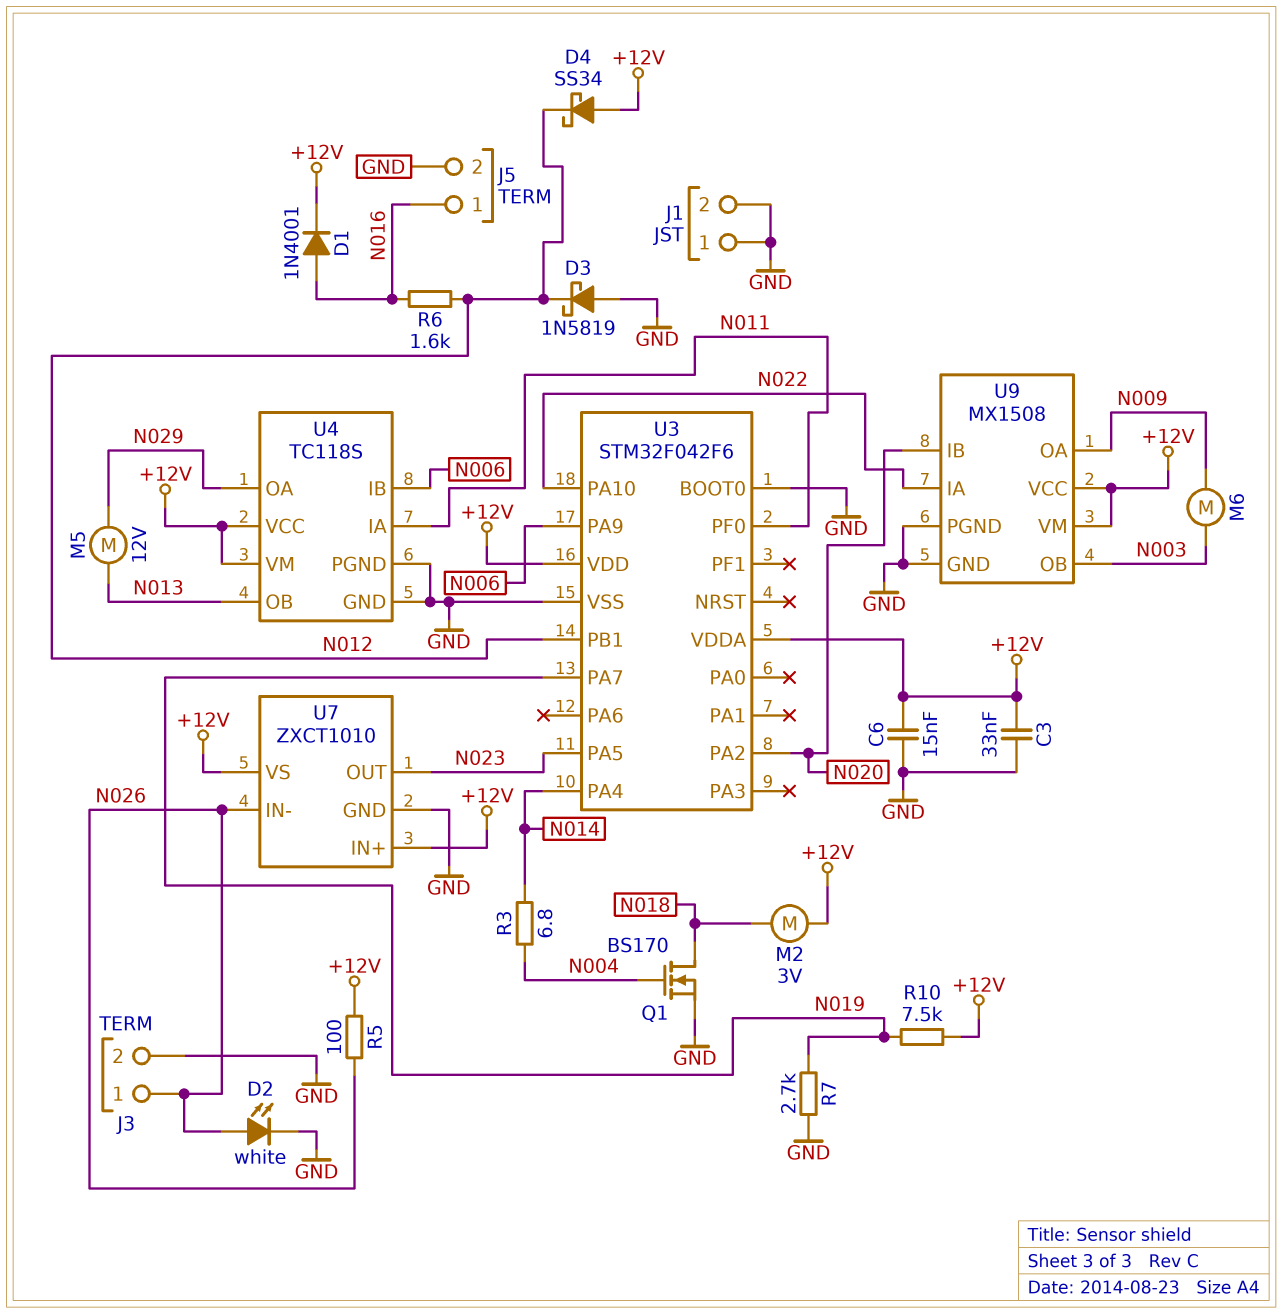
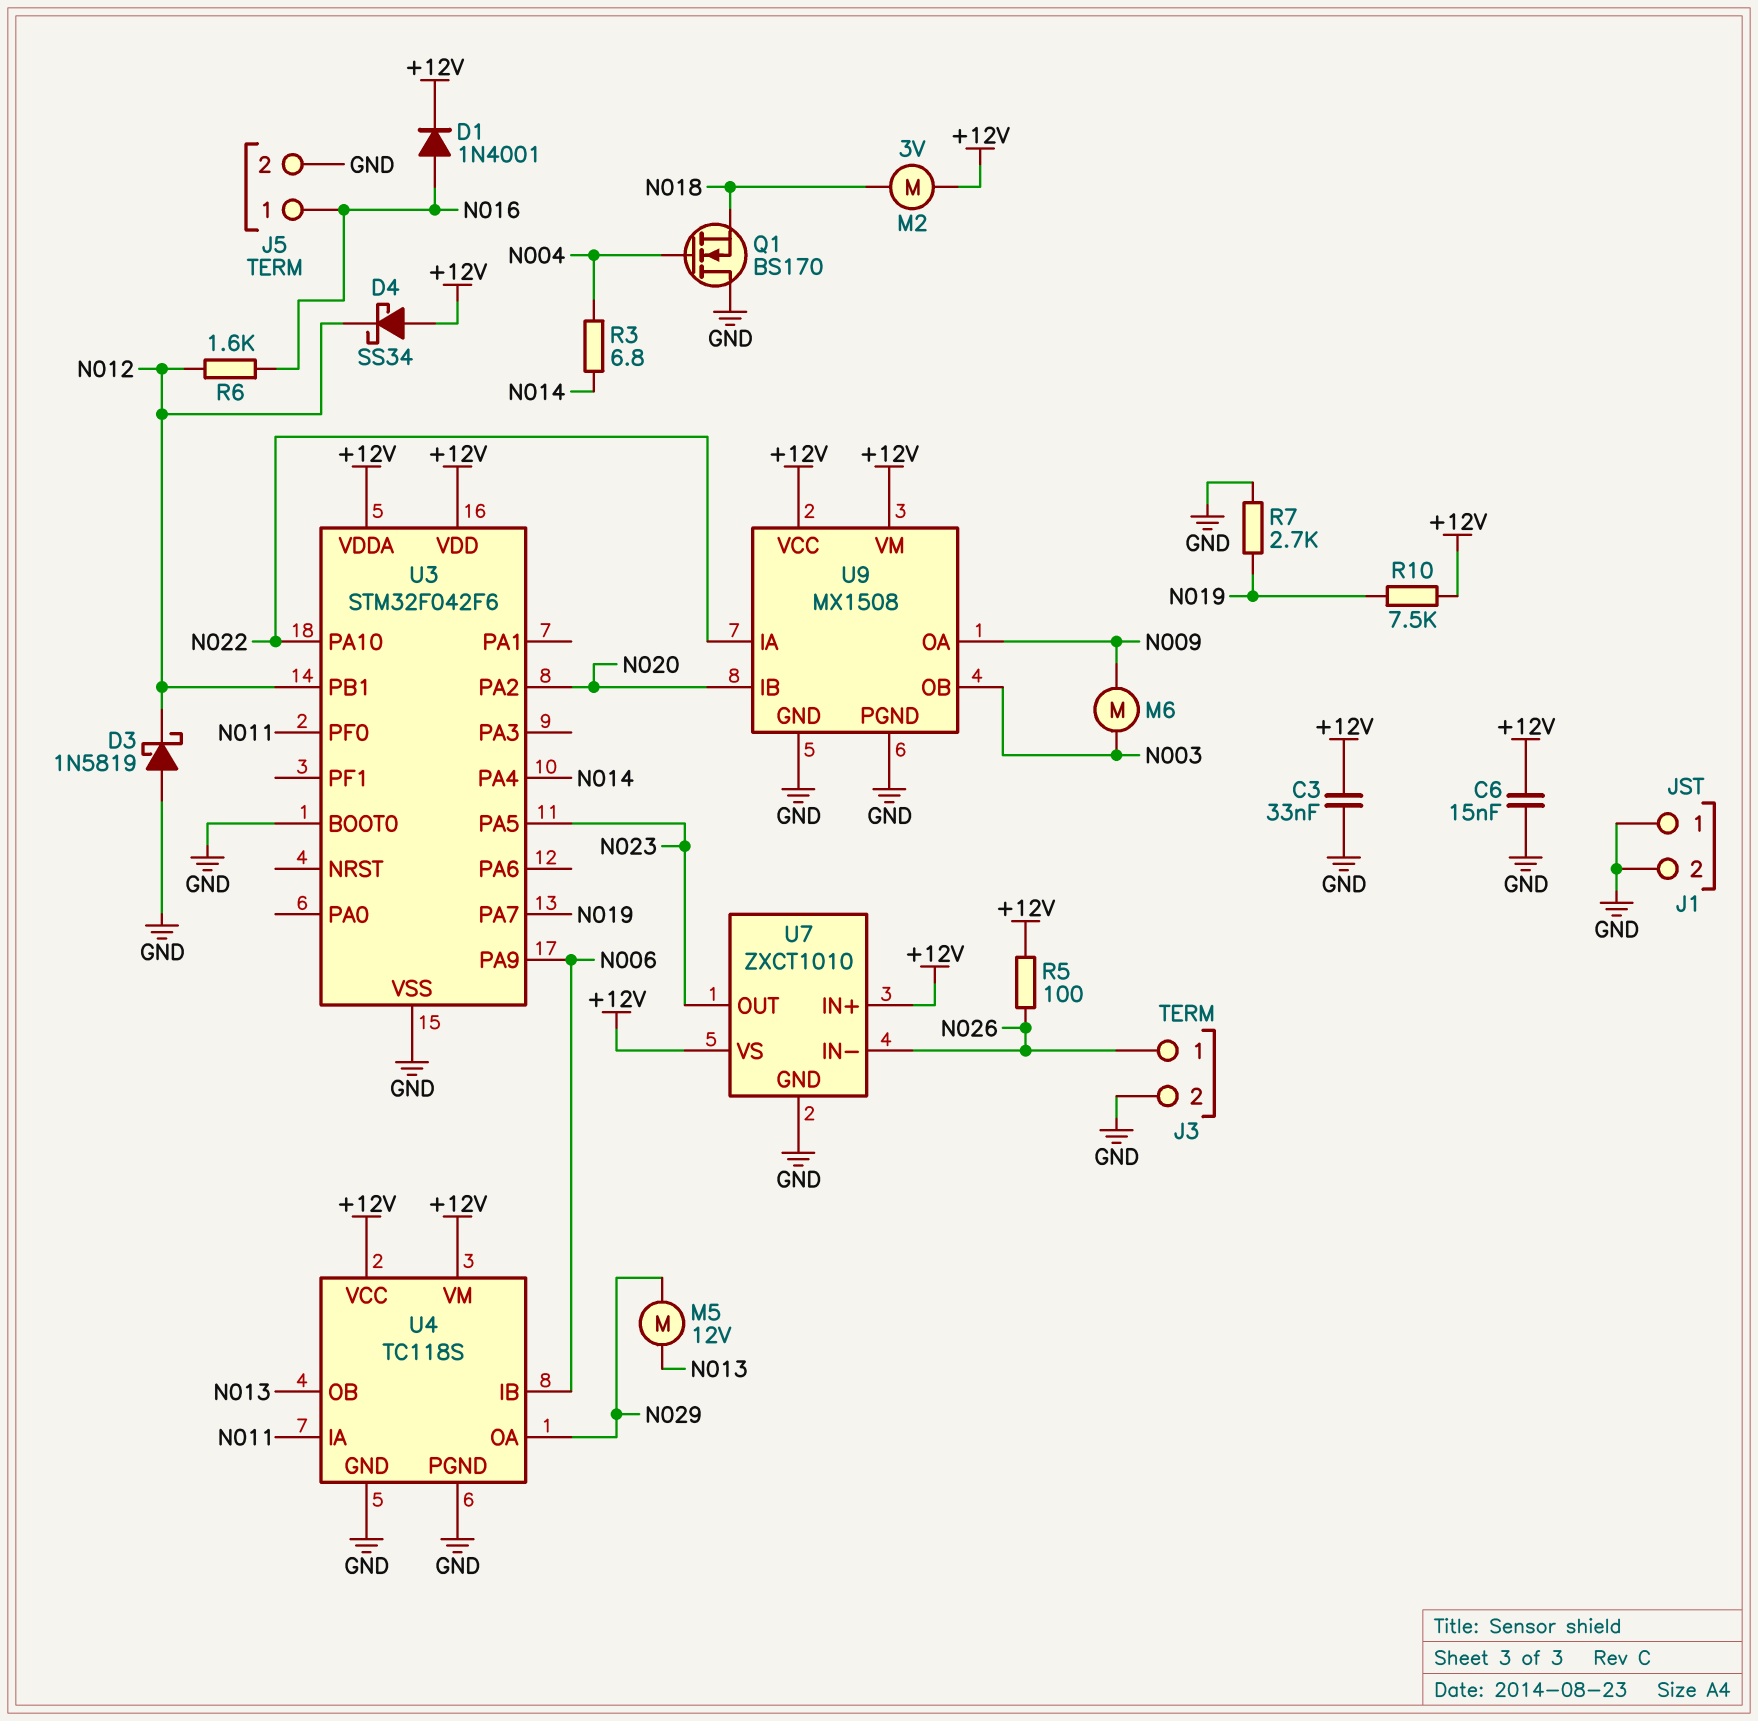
D2: LED white (A N026, K GND) -> none
Q1: NMOS BS170 (G N004, D N018, S GND) -> NMOS BS170 (G N004, D GND, S N018)

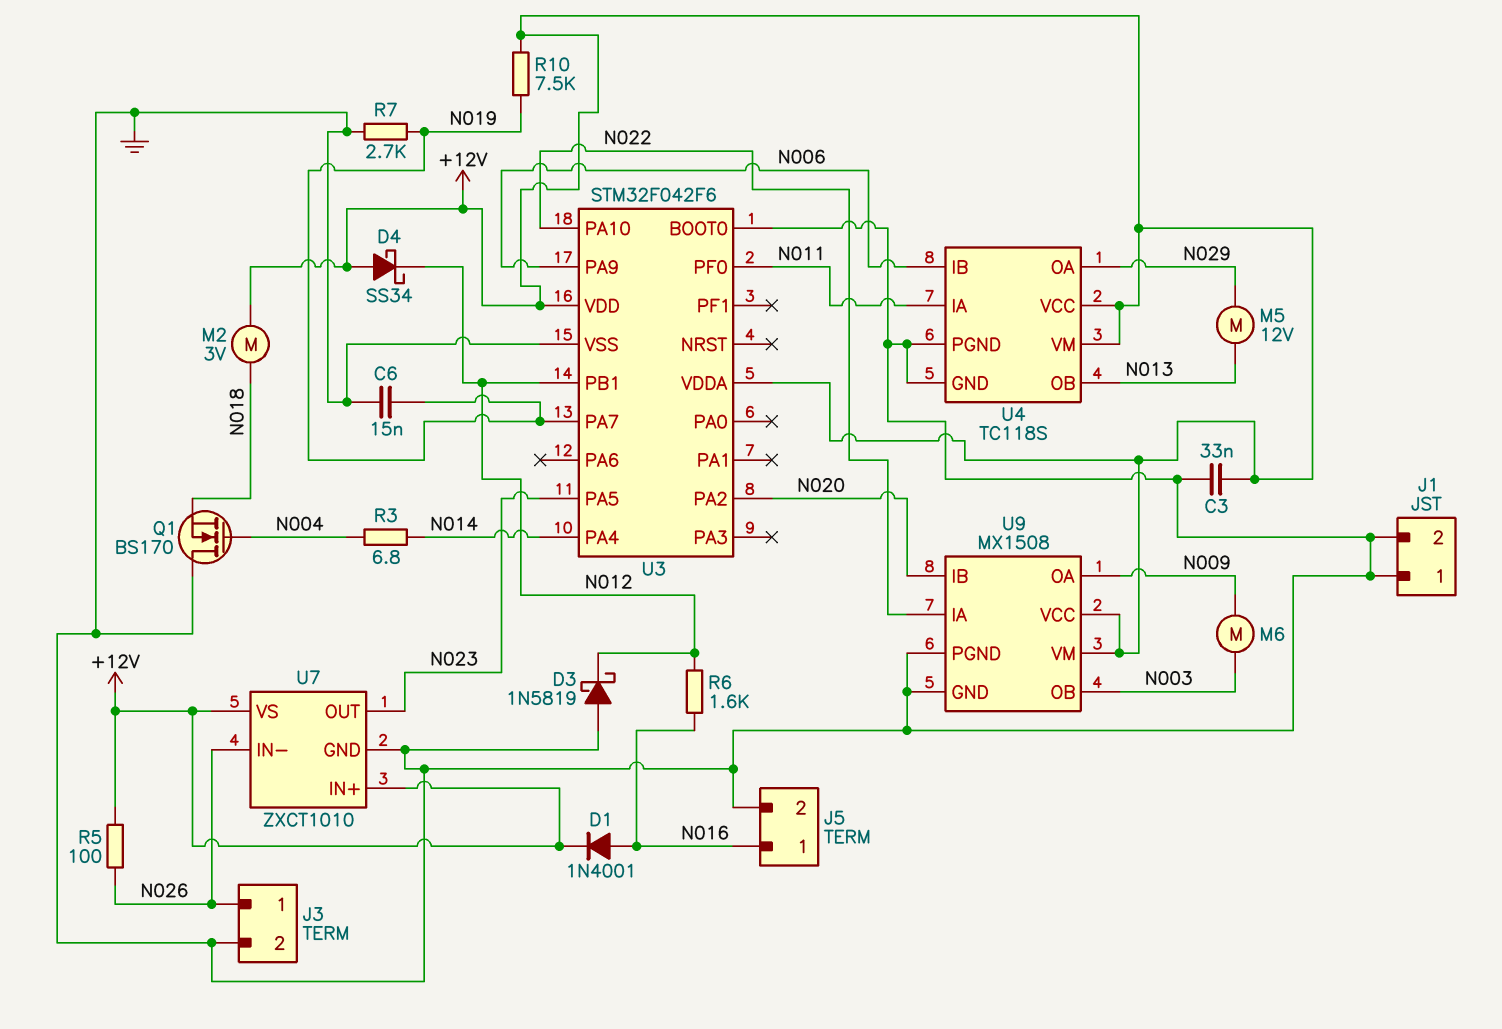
C6: 15nF (+12V, GND) -> 15nF (GND, N019)

